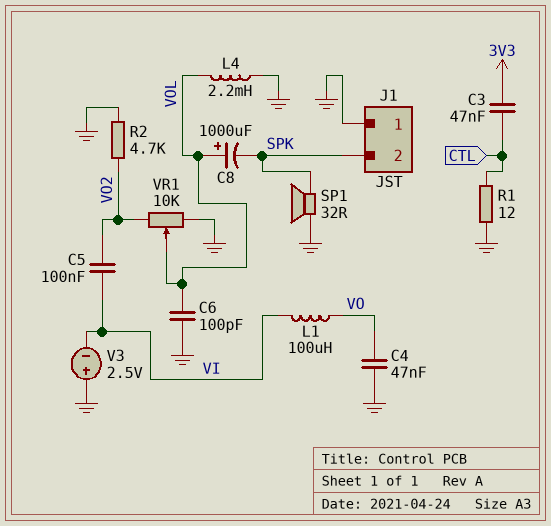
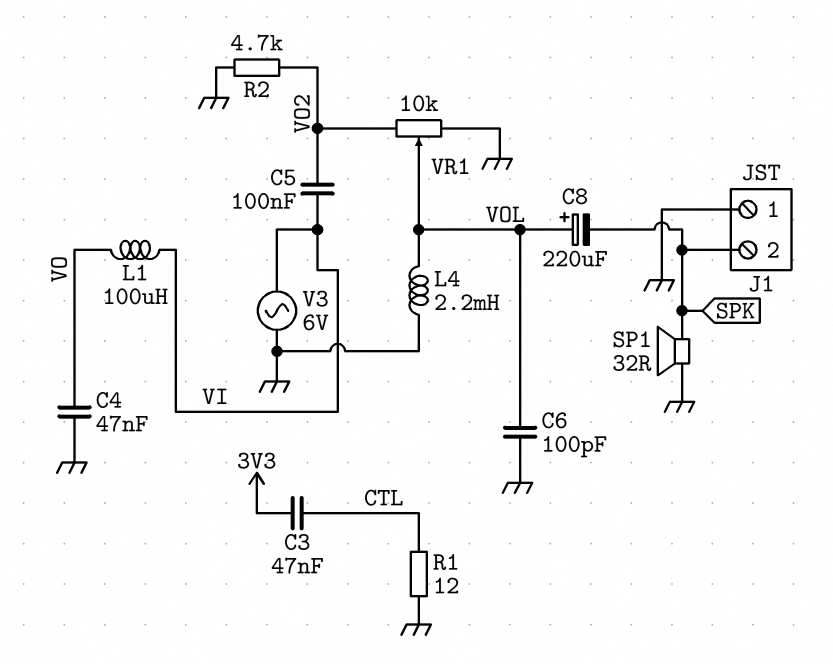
C8: 1000uF (plus VOL, minus SPK) -> 220uF (plus VOL, minus SPK)
V3: 2.5V (plus GND, minus VI) -> AC 6V (GND, VI)

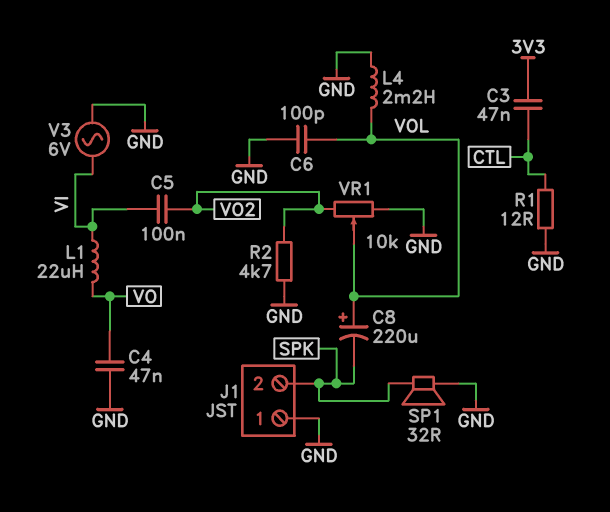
L1: 100uH (VI, VO) -> 22uH (VI, VO)

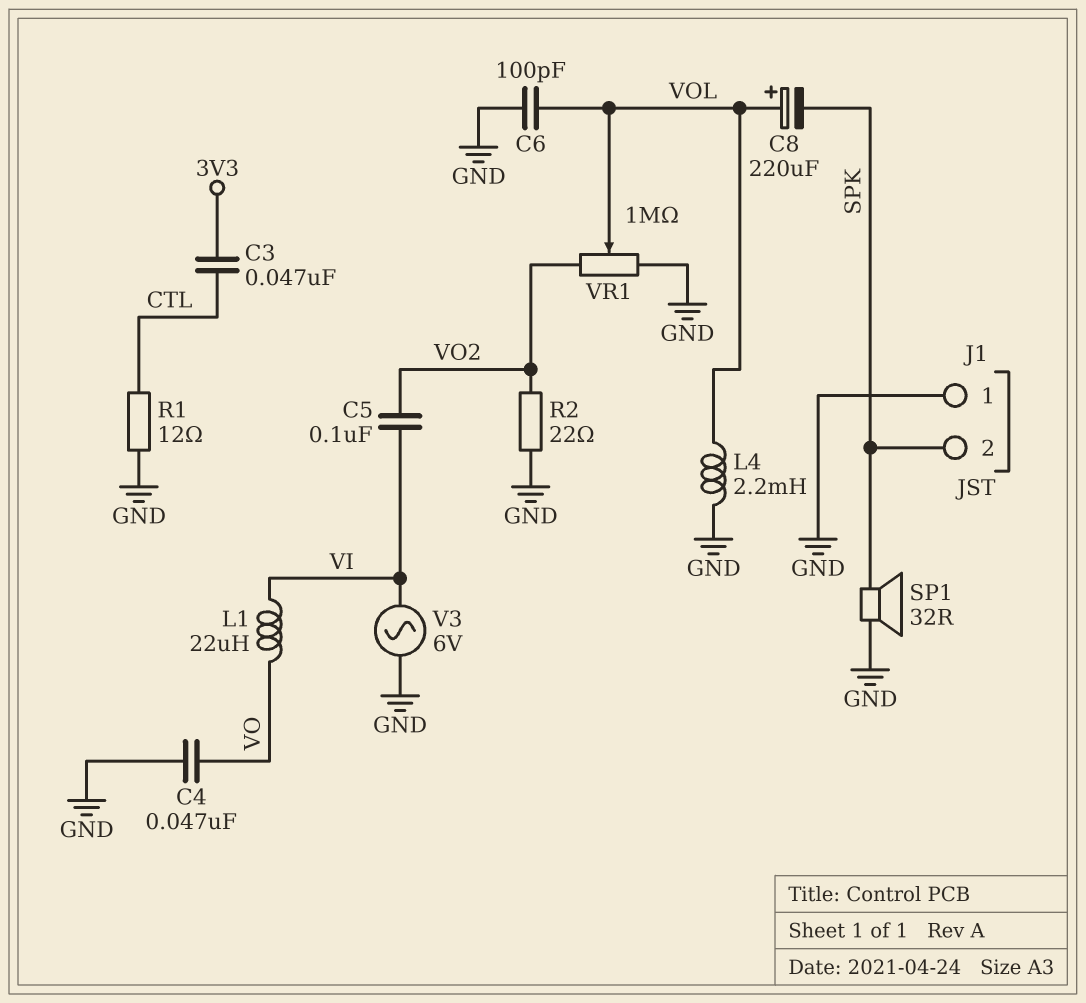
R2: 4.7k (GND, VO2) -> 22 (GND, VO2)
VR1: 10k (GND, VO2, wiper VOL) -> 1M (GND, VO2, wiper VOL)

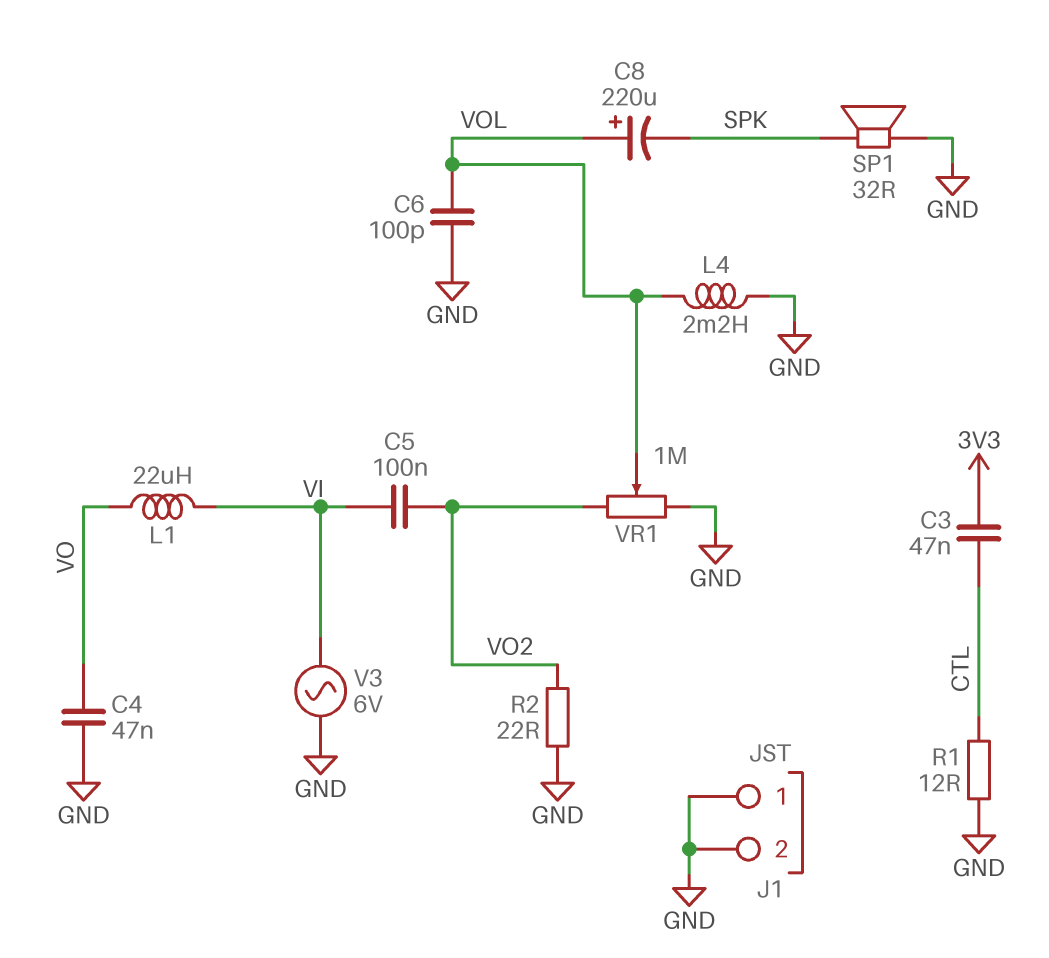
J1 pin 2: SPK -> GND

